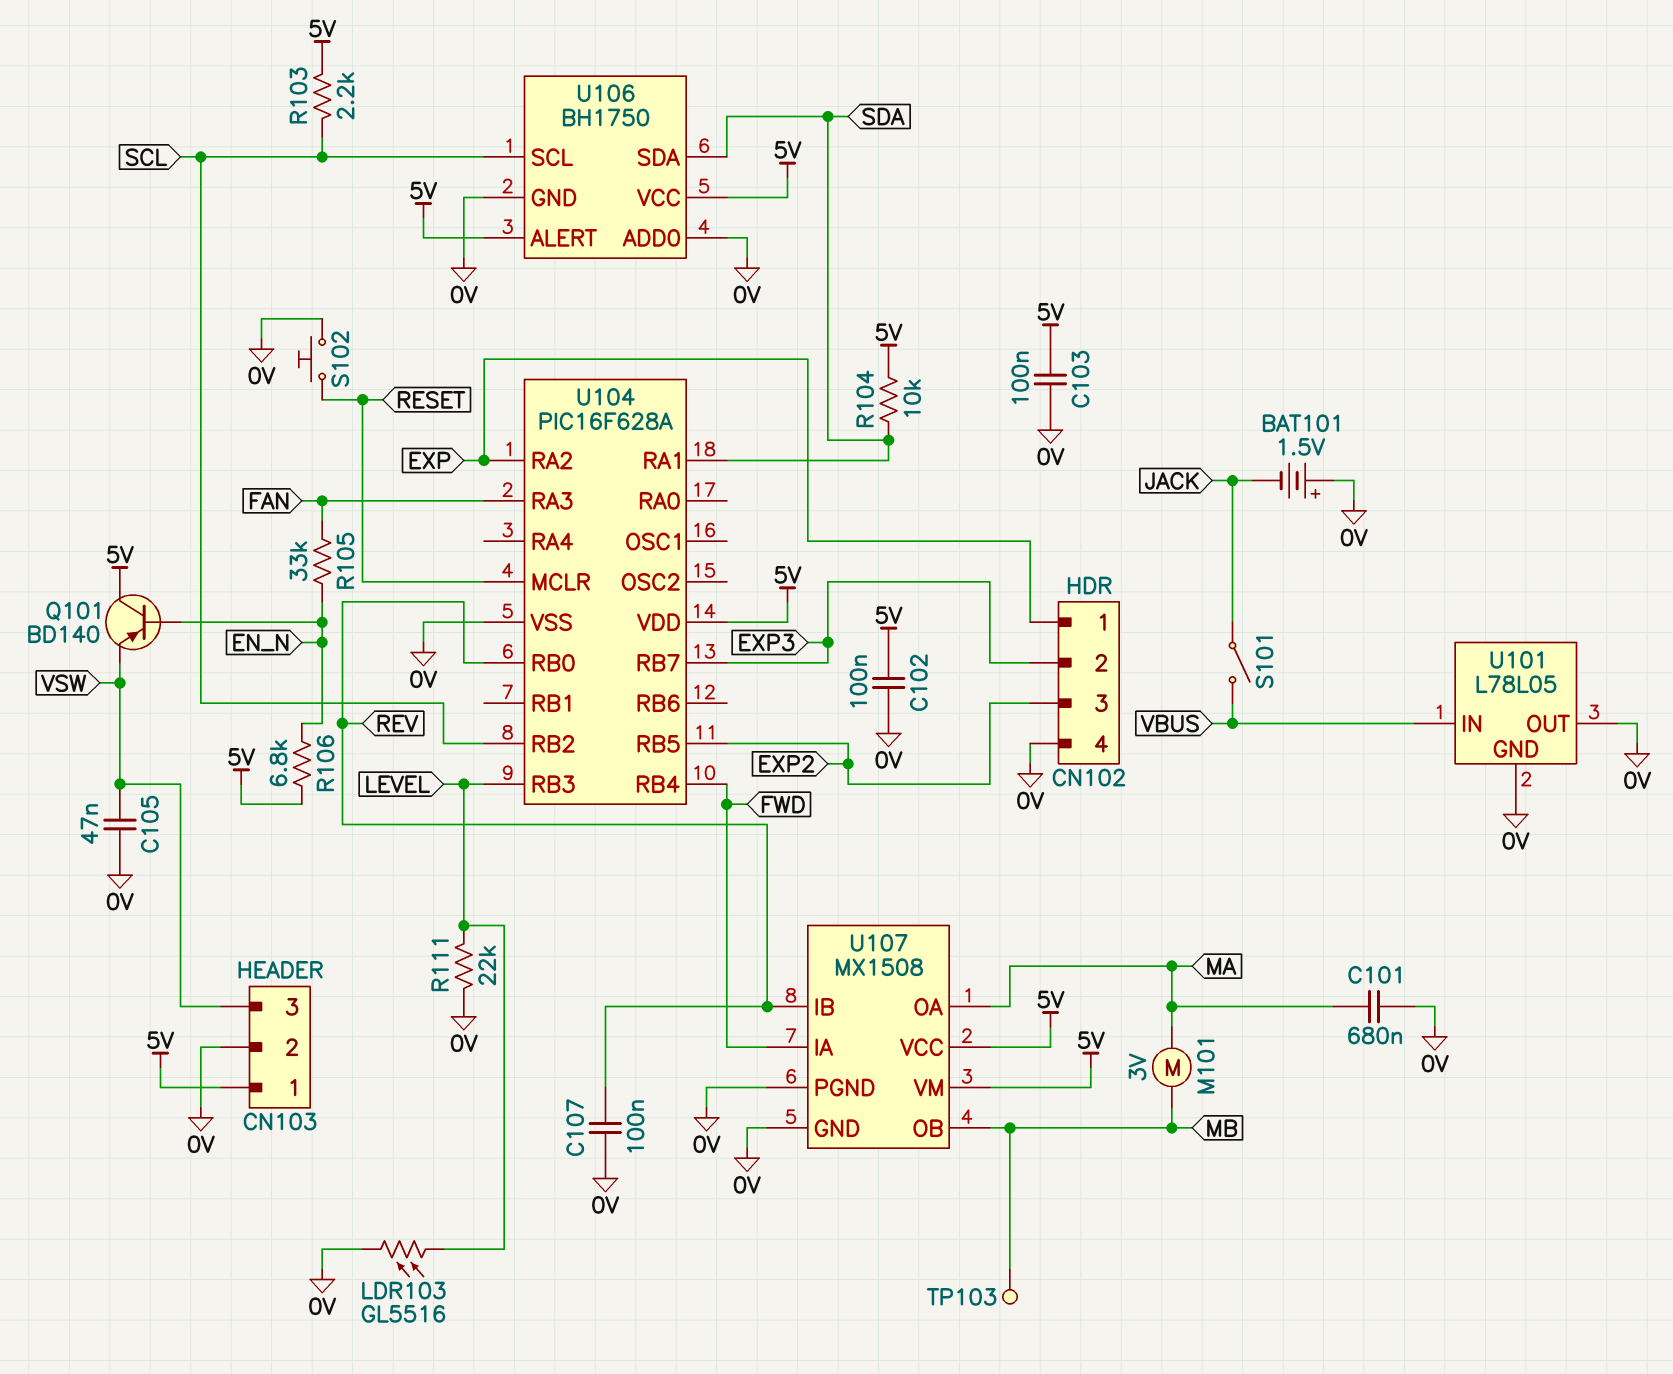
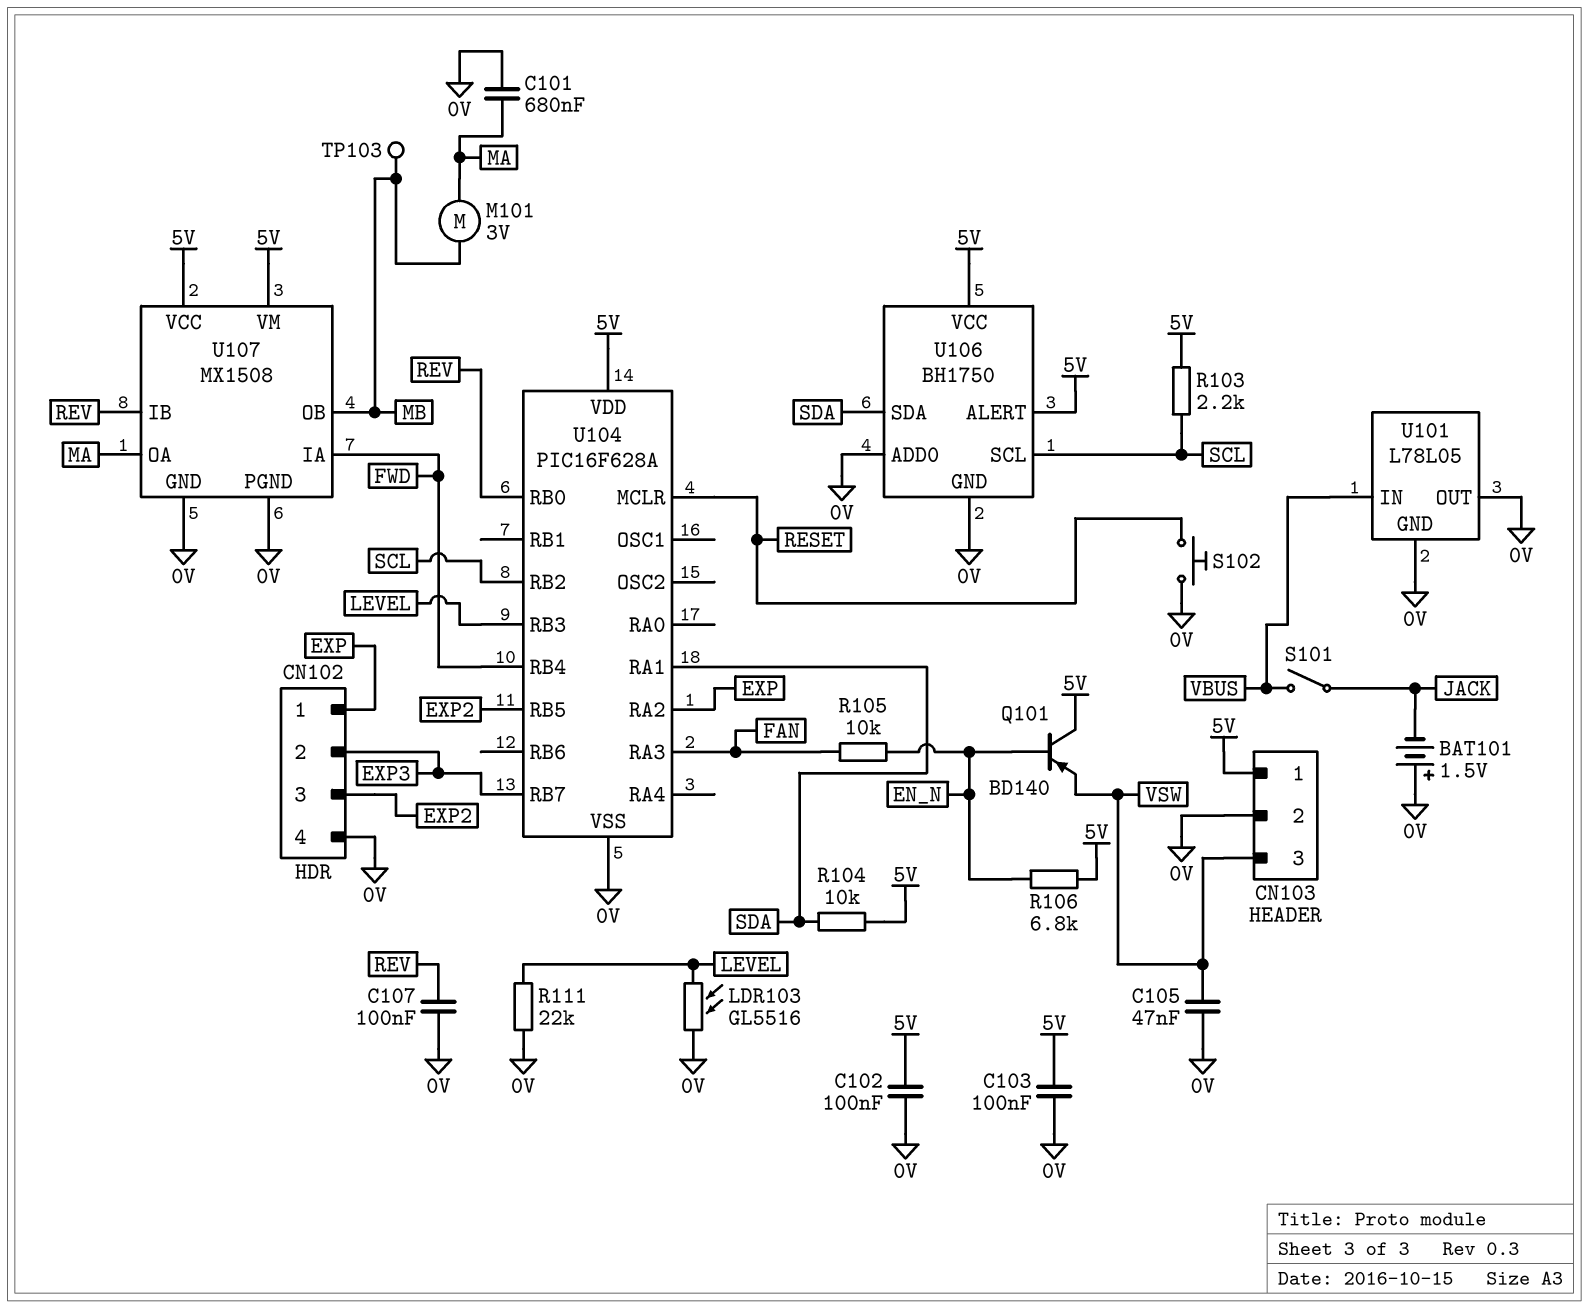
R105: 33k (EN_N, FAN) -> 10k (EN_N, FAN)

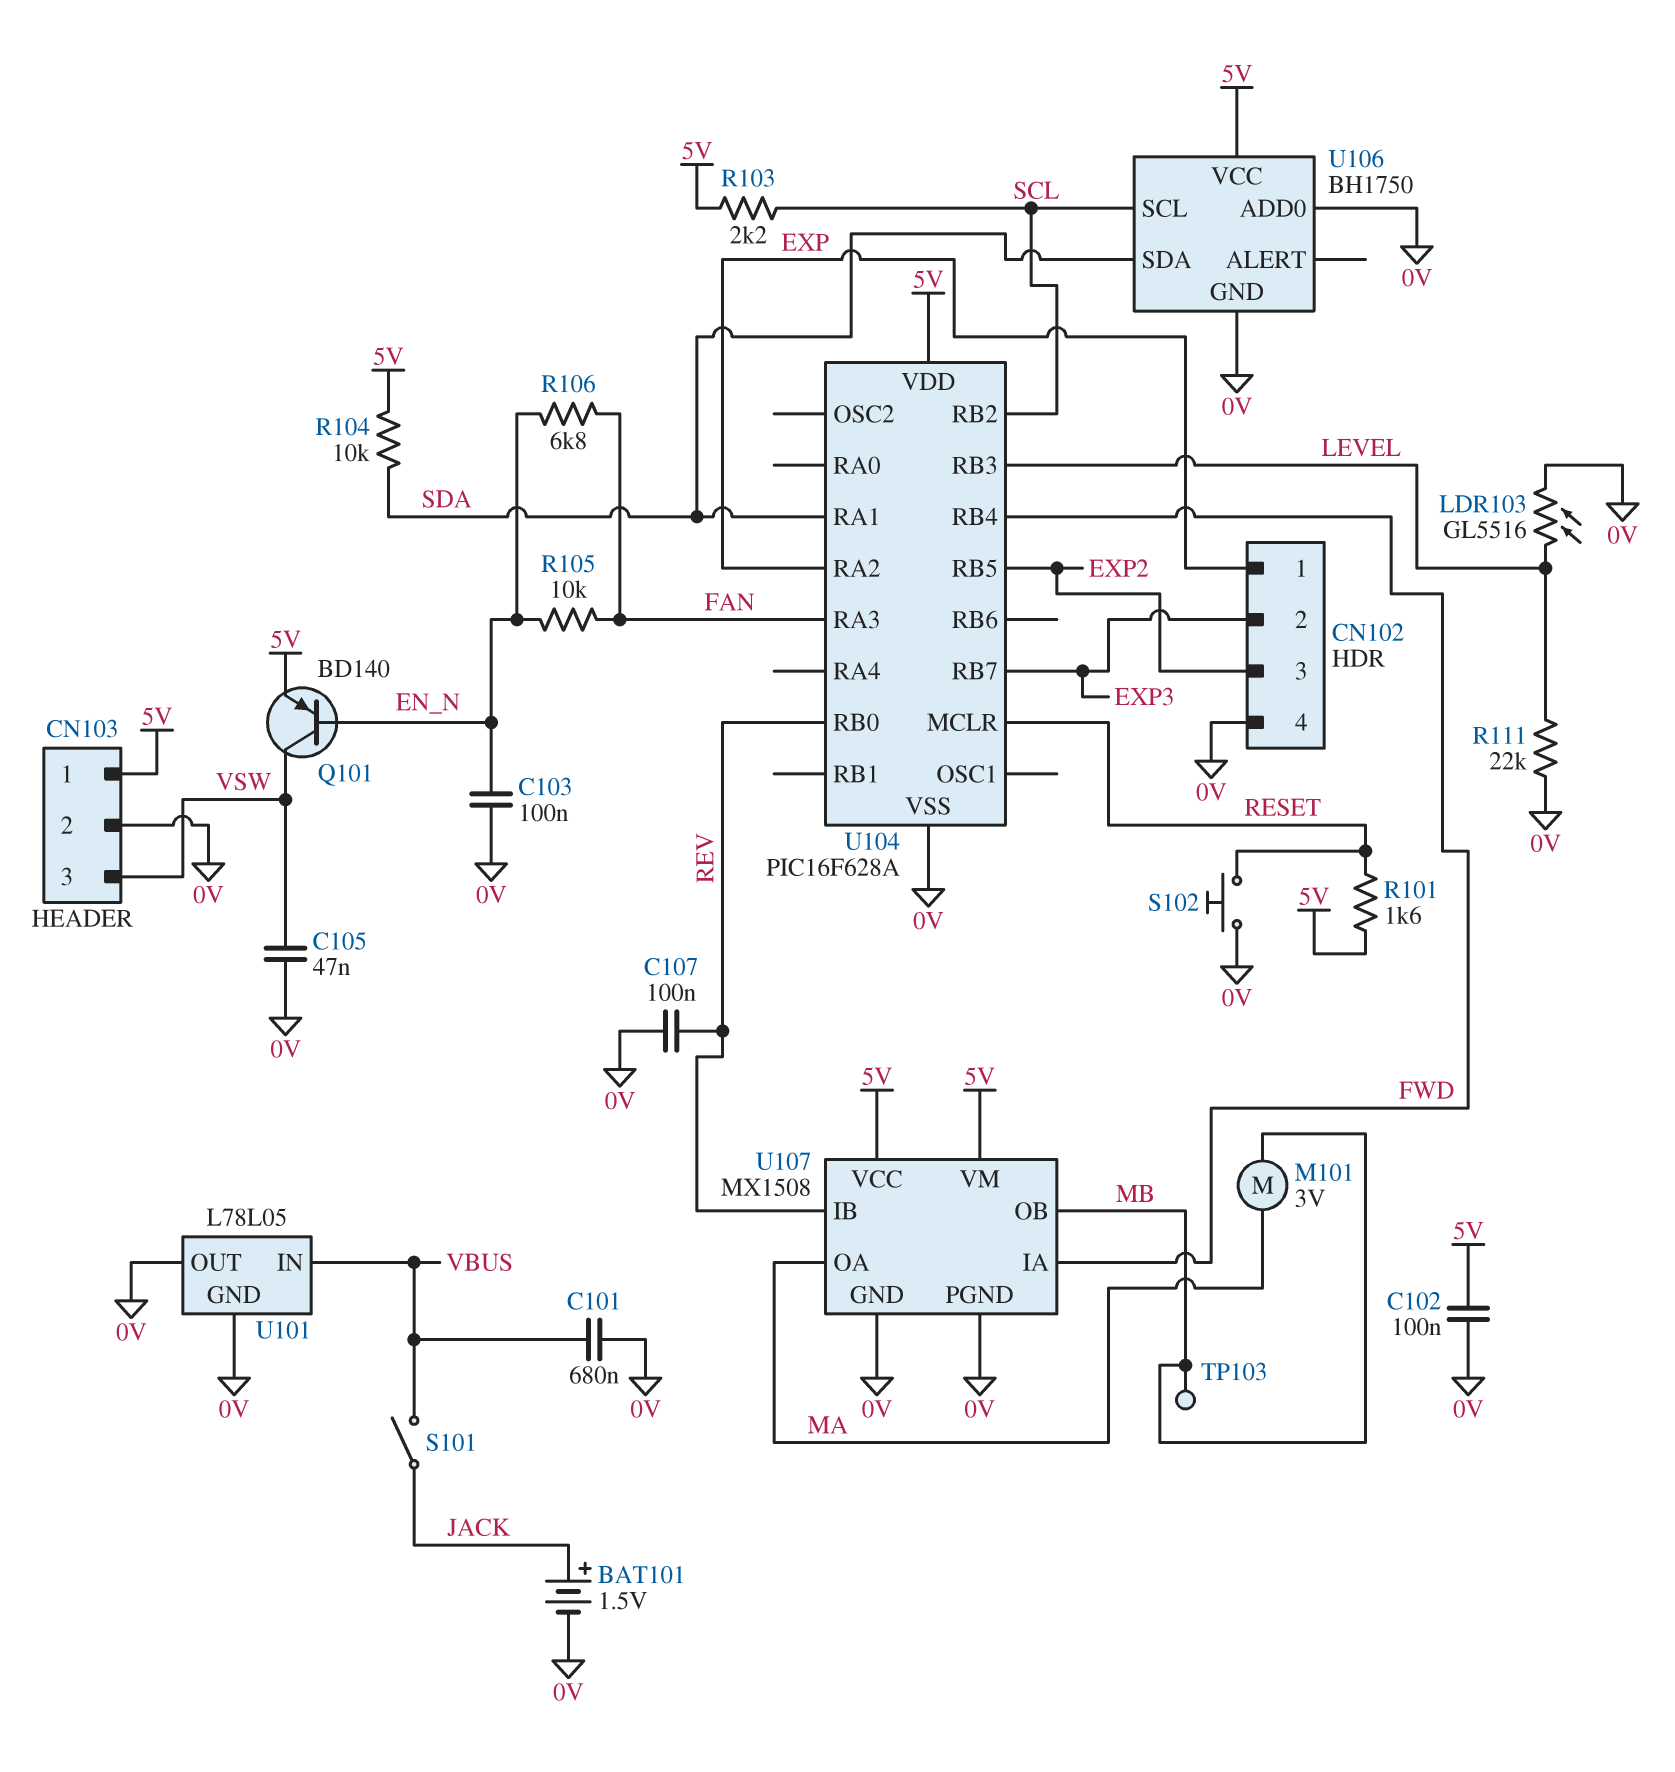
BAT101: 1.5V (plus 0V, minus JACK) -> 1.5V (plus JACK, minus 0V)
C101: 680nF (0V, MA) -> 680nF (0V, VBUS)
C103: 100nF (0V, 5V) -> 100nF (0V, EN_N)
Q101: PNP BD140 (B EN_N, C 5V, E VSW) -> PNP BD140 (B EN_N, C VSW, E 5V)
R101: none -> 1.6k (5V, RESET)
R106: 6.8k (5V, EN_N) -> 6.8k (EN_N, FAN)
U106 pin ALERT: 5V -> none

